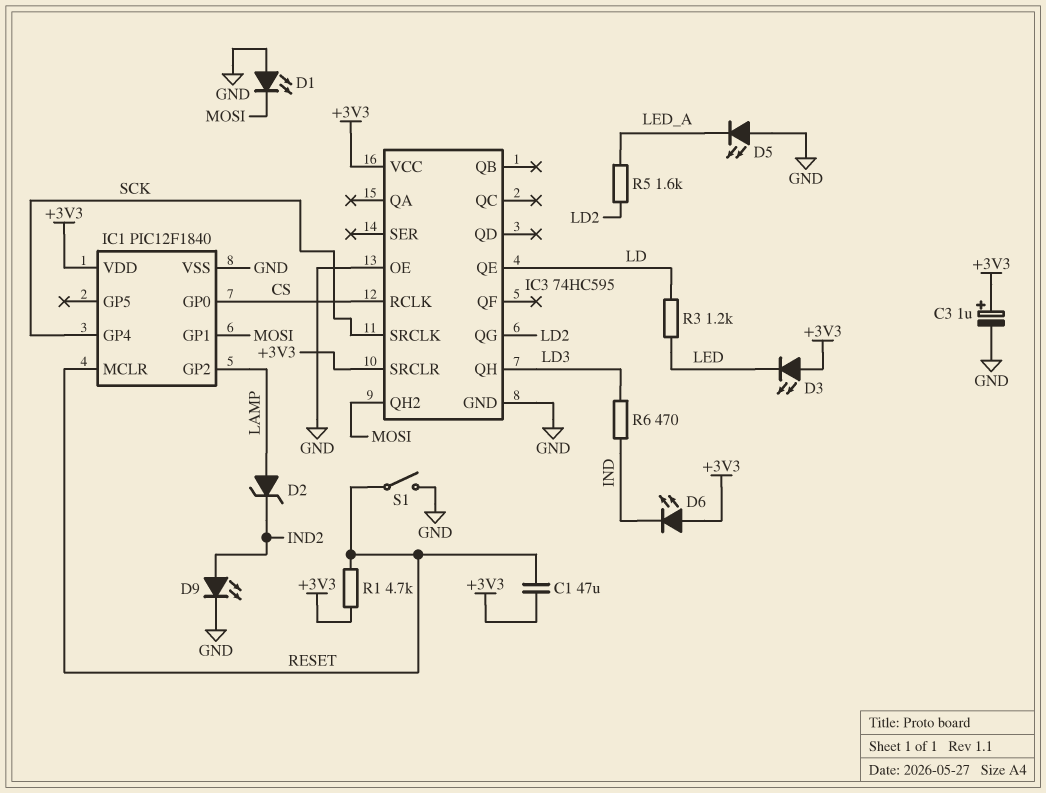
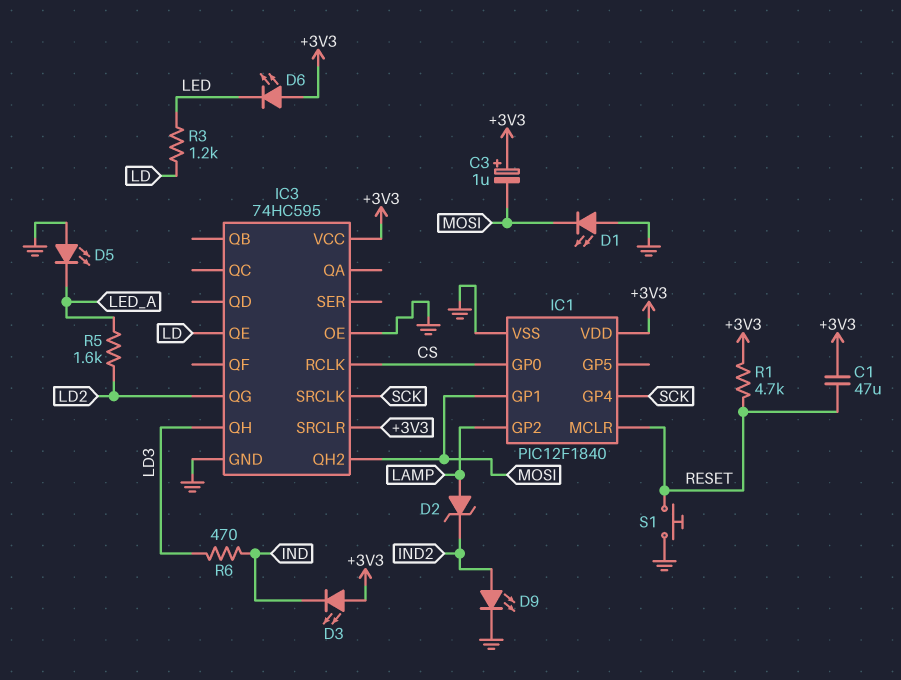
C3: 1uF (plus +3V3, minus GND) -> 1uF (plus +3V3, minus MOSI)
D3: LED (A +3V3, K LED) -> LED (A +3V3, K IND)
D6: LED (A +3V3, K IND) -> LED (A +3V3, K LED)
S1: switch (GND, RESET) -> button (GND, RESET)

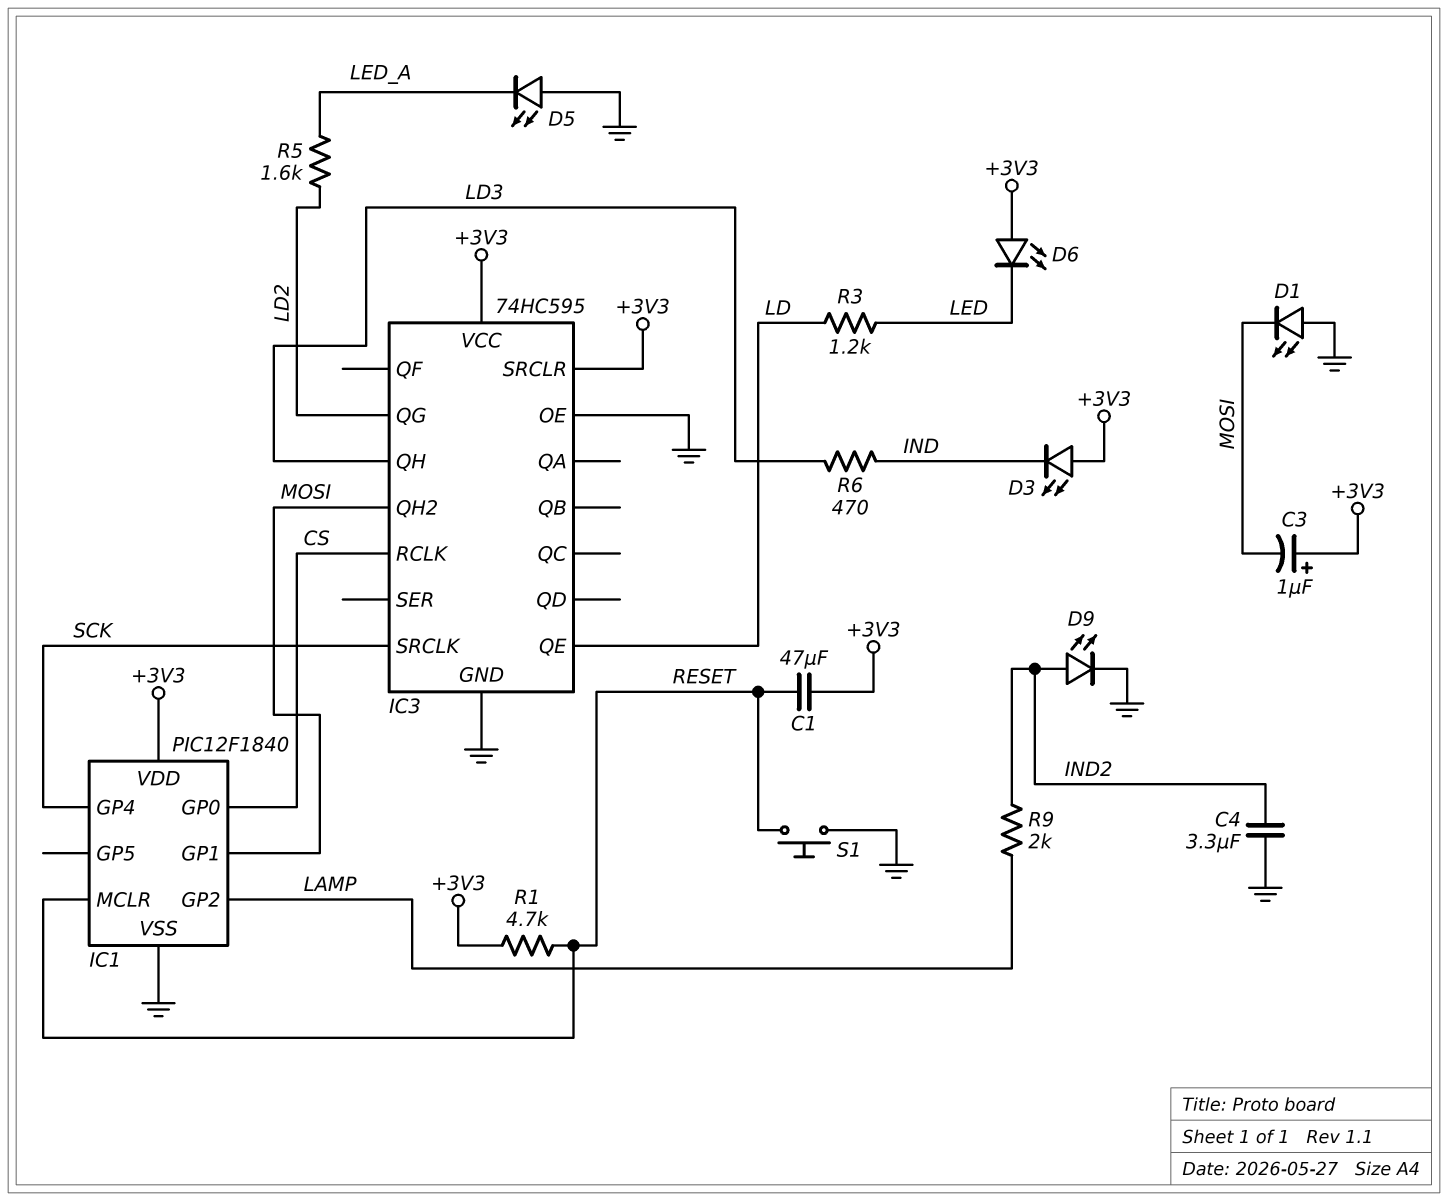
C4: none -> 3.3uF (GND, IND2)
D2: zener (A LAMP, K IND2) -> none
R9: none -> 2k (IND2, LAMP)

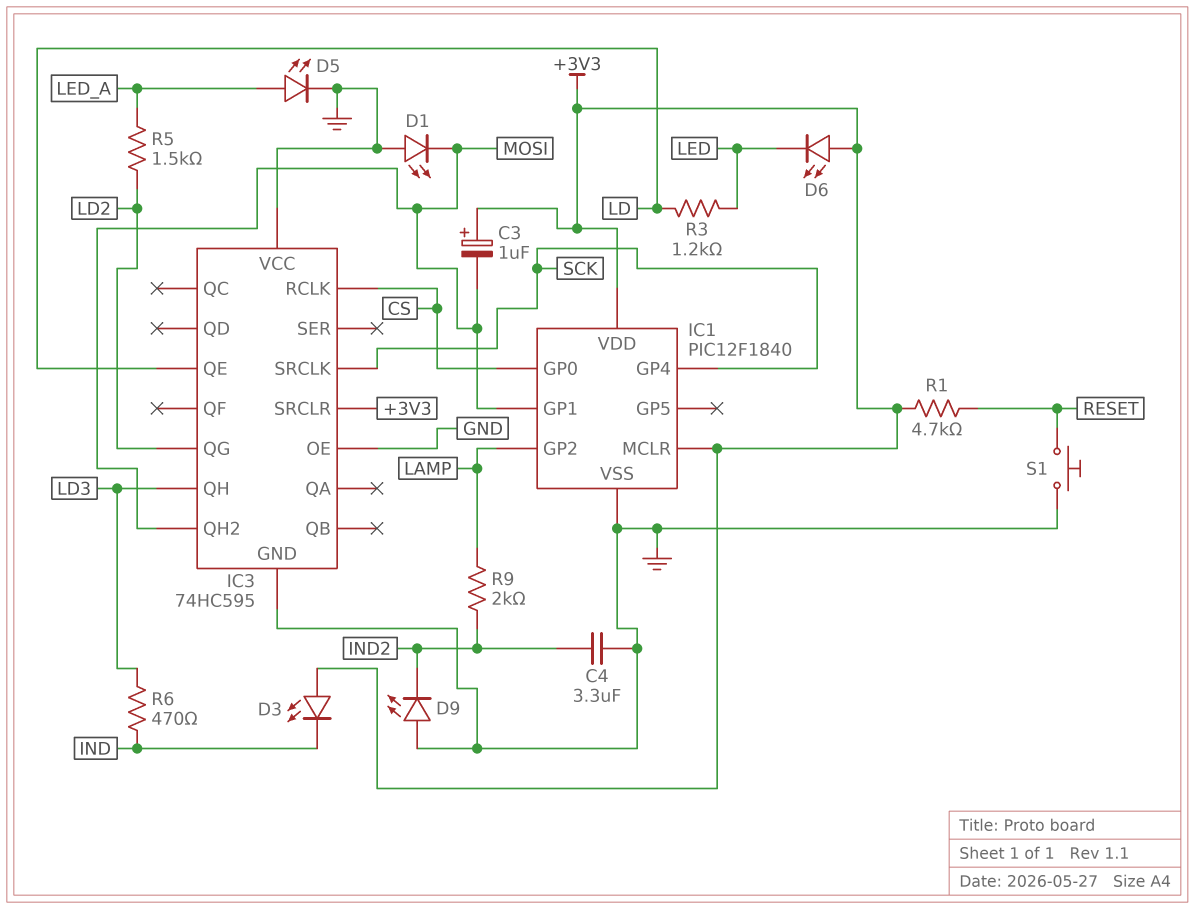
C1: 47uF (+3V3, RESET) -> none
D5: LED (A GND, K LED_A) -> LED (A LED_A, K GND)
D9: LED (A IND2, K GND) -> LED (A GND, K IND2)
IC1 pin MCLR: RESET -> +3V3
IC3 pin VCC: +3V3 -> GND
R5: 1.6k (LD2, LED_A) -> 1.5k (LD2, LED_A)

